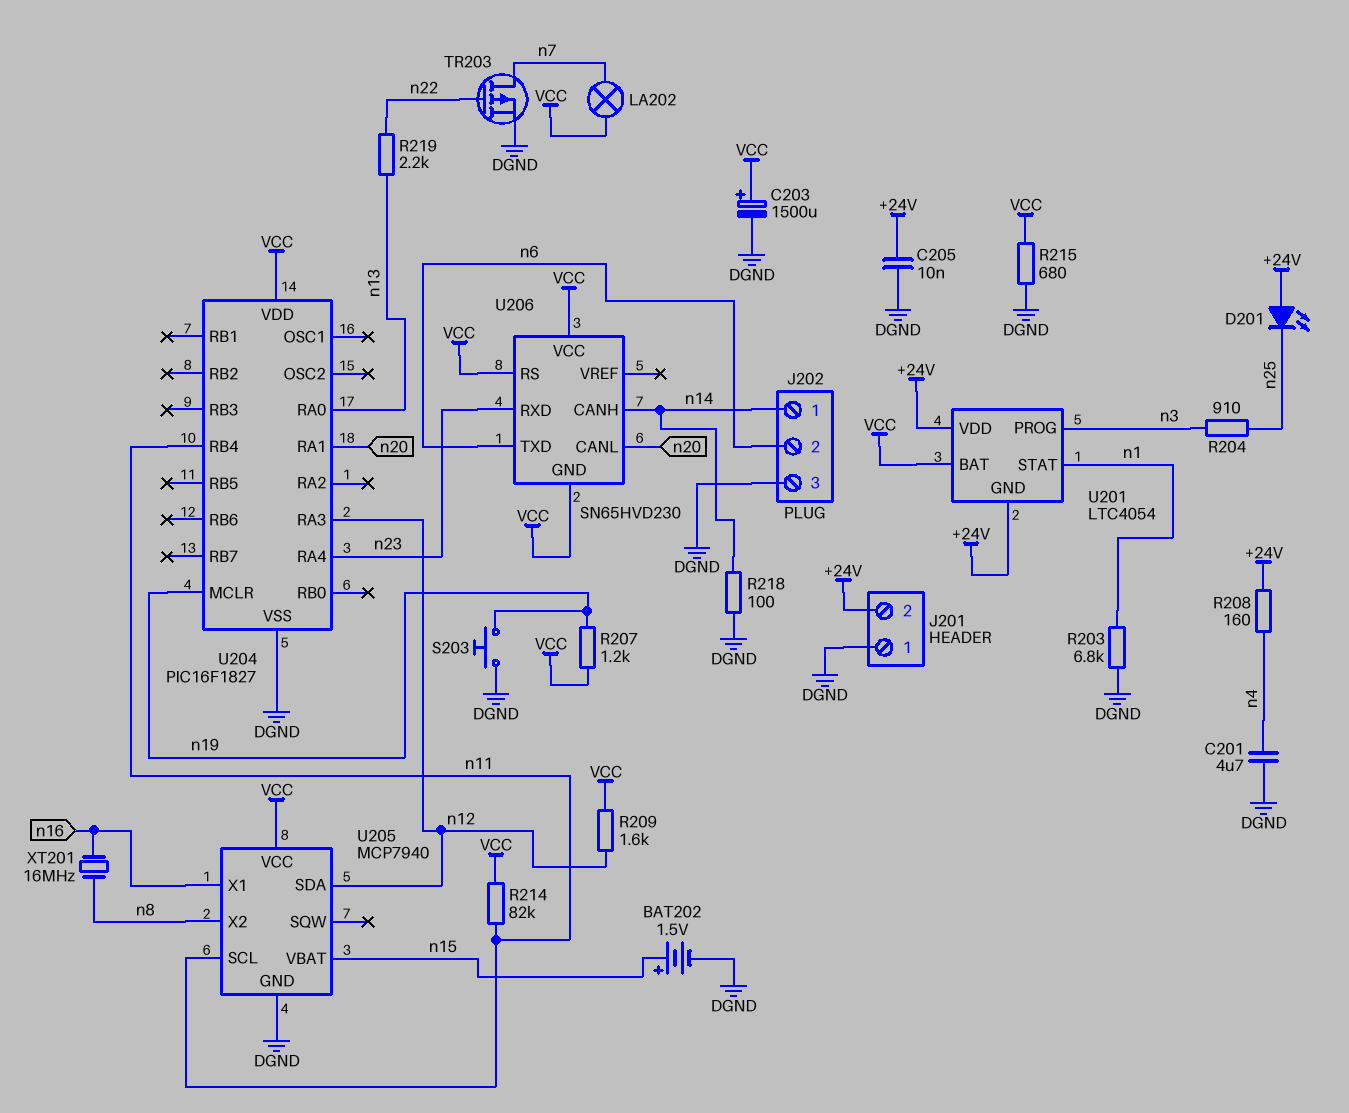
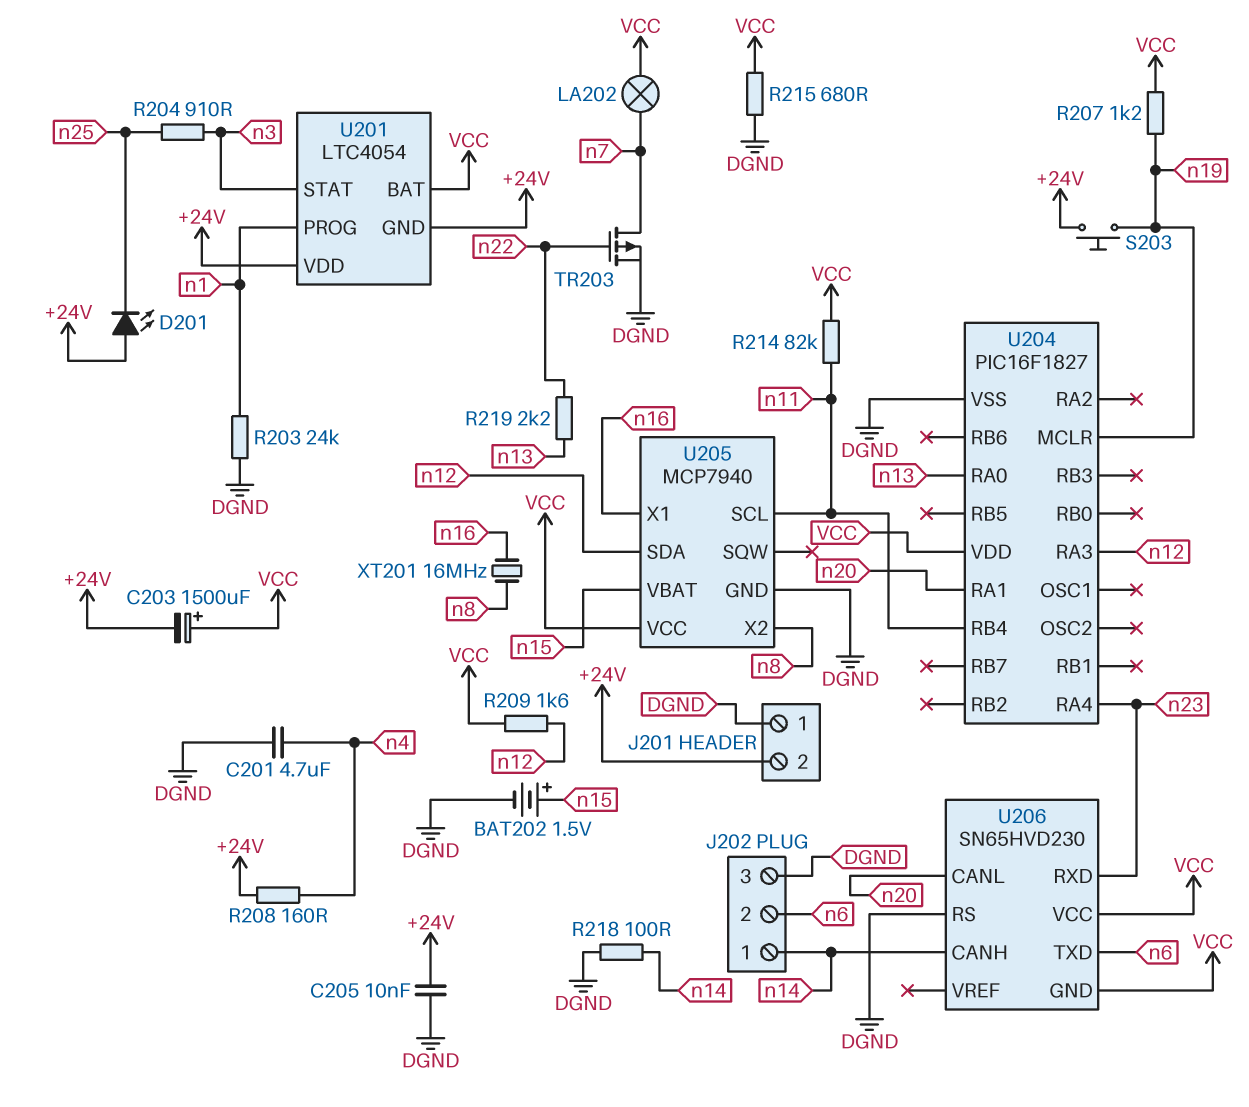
C203: 1500uF (plus VCC, minus DGND) -> 1500uF (plus VCC, minus +24V)
R203: 6.8k (DGND, n1) -> 24k (DGND, n1)
S203: button (DGND, n19) -> button (+24V, n19)
U201 pin PROG: n3 -> n1
U201 pin STAT: n1 -> n3
U206 pin RS: VCC -> DGND

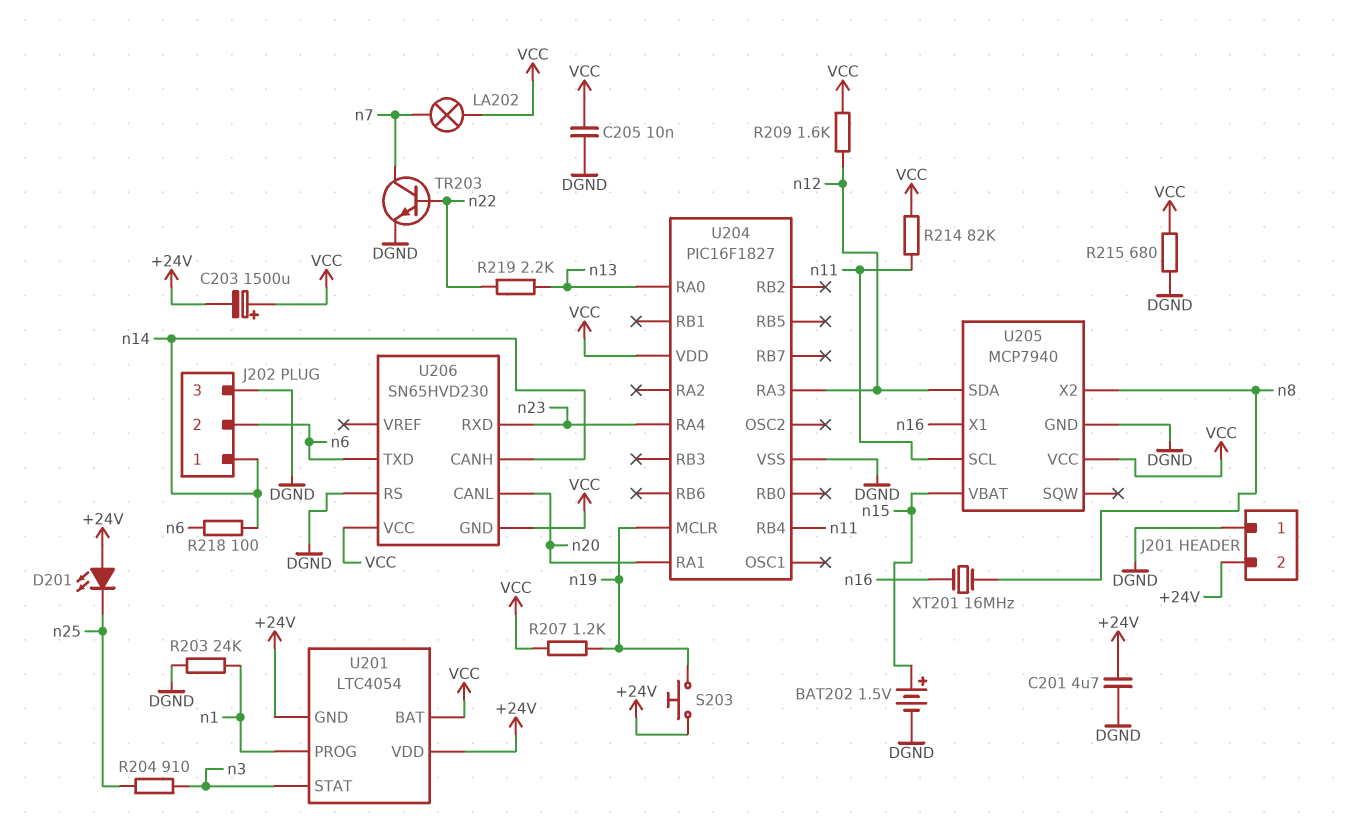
C201: 4.7uF (DGND, n4) -> 4.7uF (+24V, DGND)
C205: 10nF (+24V, DGND) -> 10nF (DGND, VCC)
R208: 160 (+24V, n4) -> none
R218: 100 (DGND, n14) -> 100 (n6, n14)
TR203: PMOS (G n22, D n7, S DGND) -> NPN (B n22, C n7, E DGND)

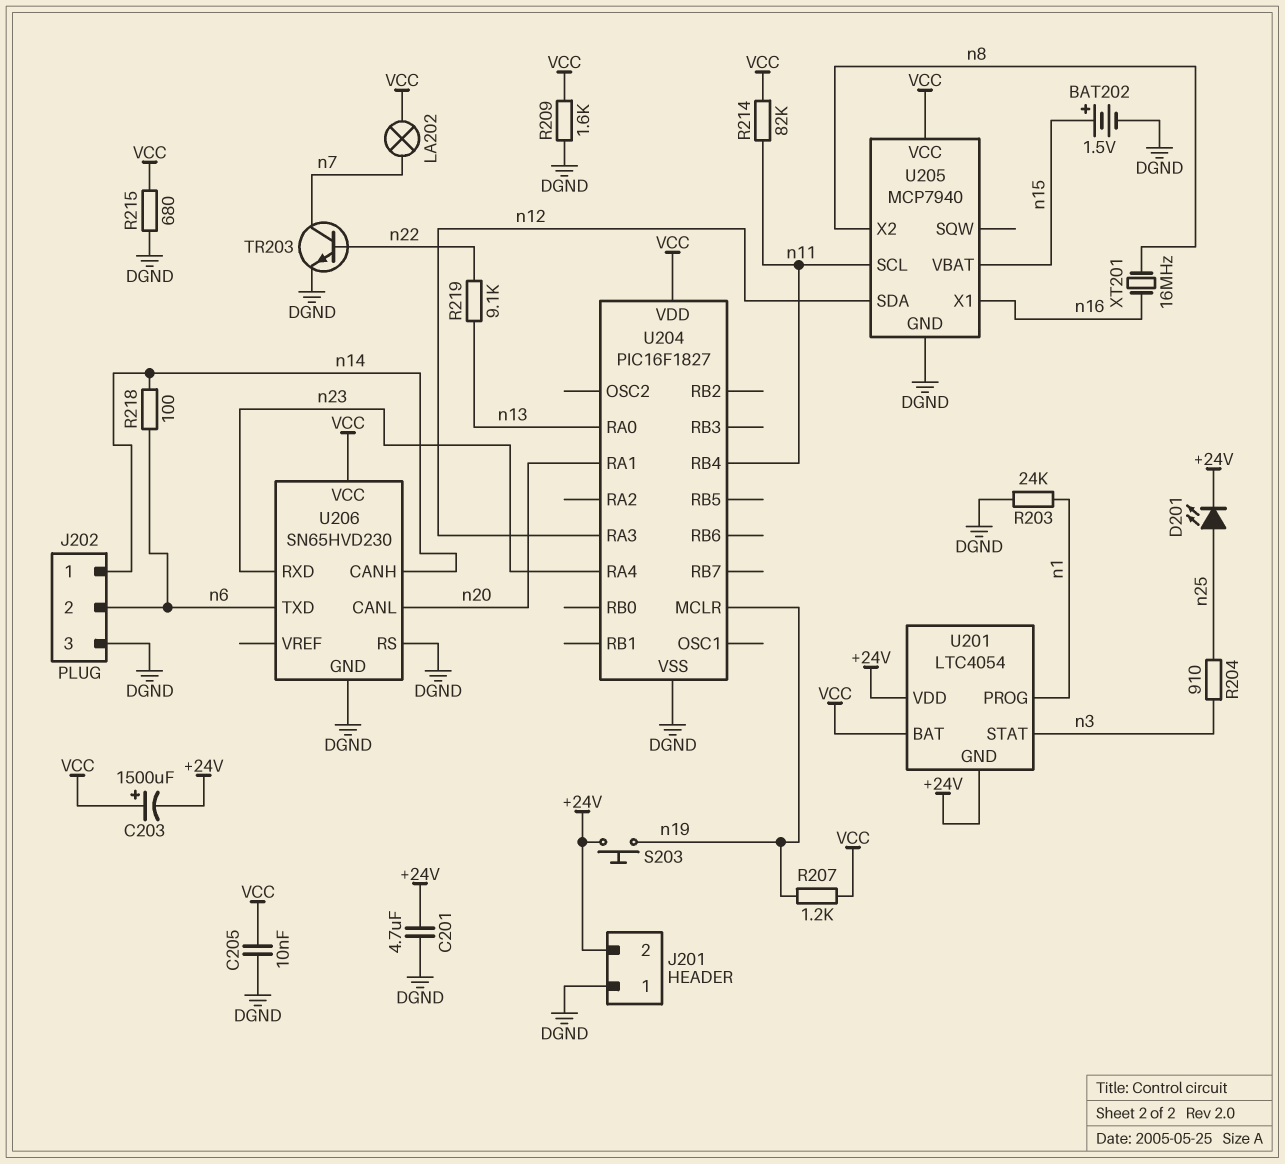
D201: LED (A +24V, K n25) -> LED (A n25, K +24V)
R209: 1.6k (VCC, n12) -> 1.6k (DGND, VCC)
R219: 2.2k (n13, n22) -> 9.1k (n13, n22)
U206 pin GND: VCC -> DGND

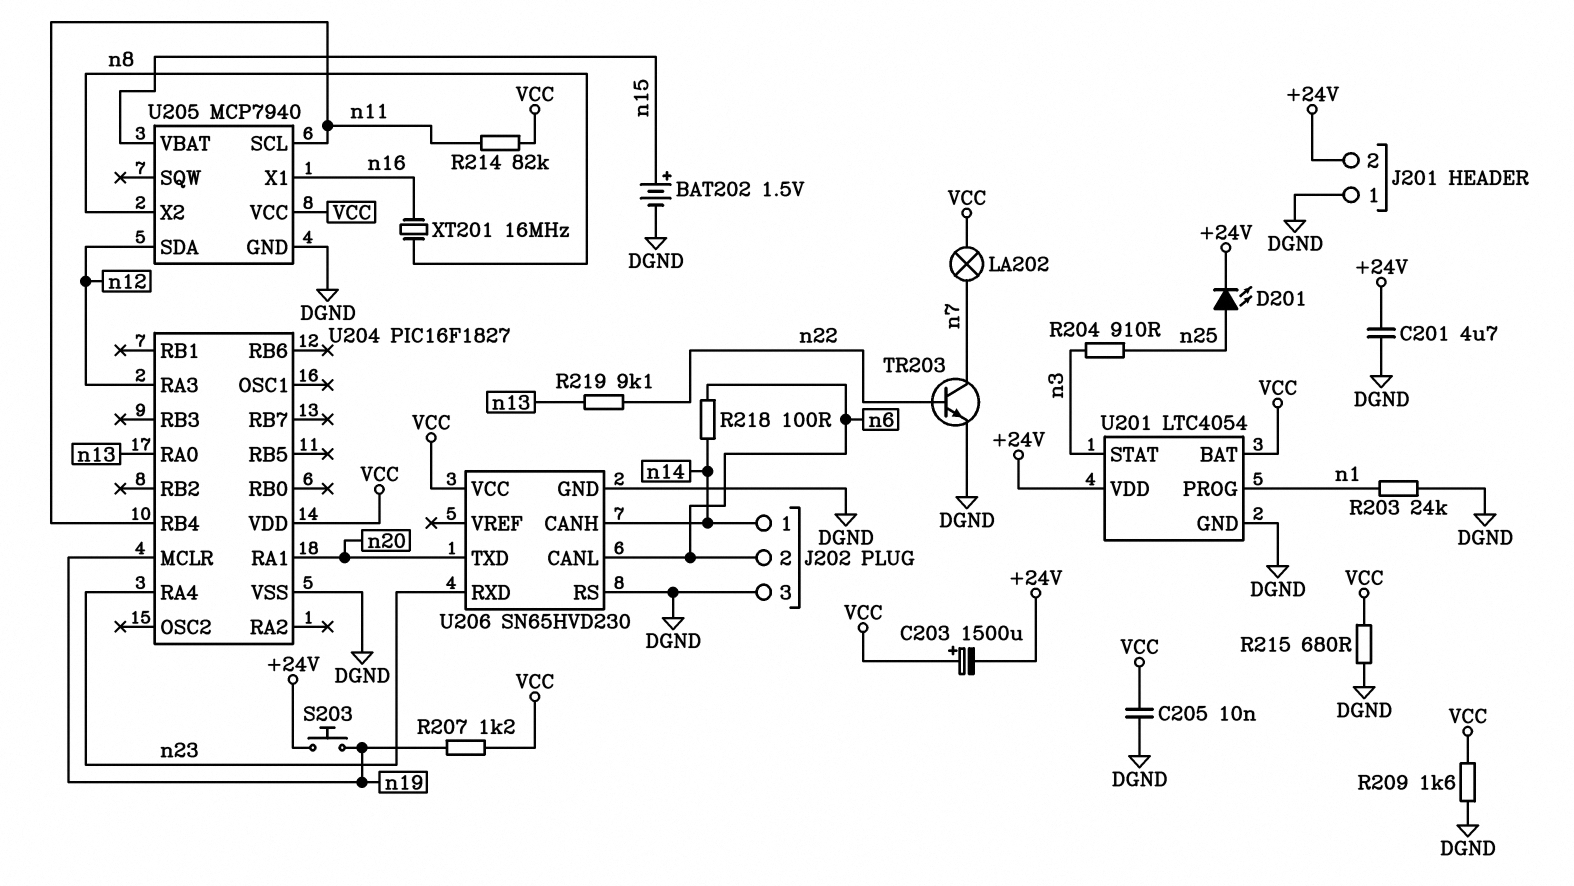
U201 pin GND: +24V -> DGND
U206 pin CANL: n20 -> n6
U206 pin TXD: n6 -> n20

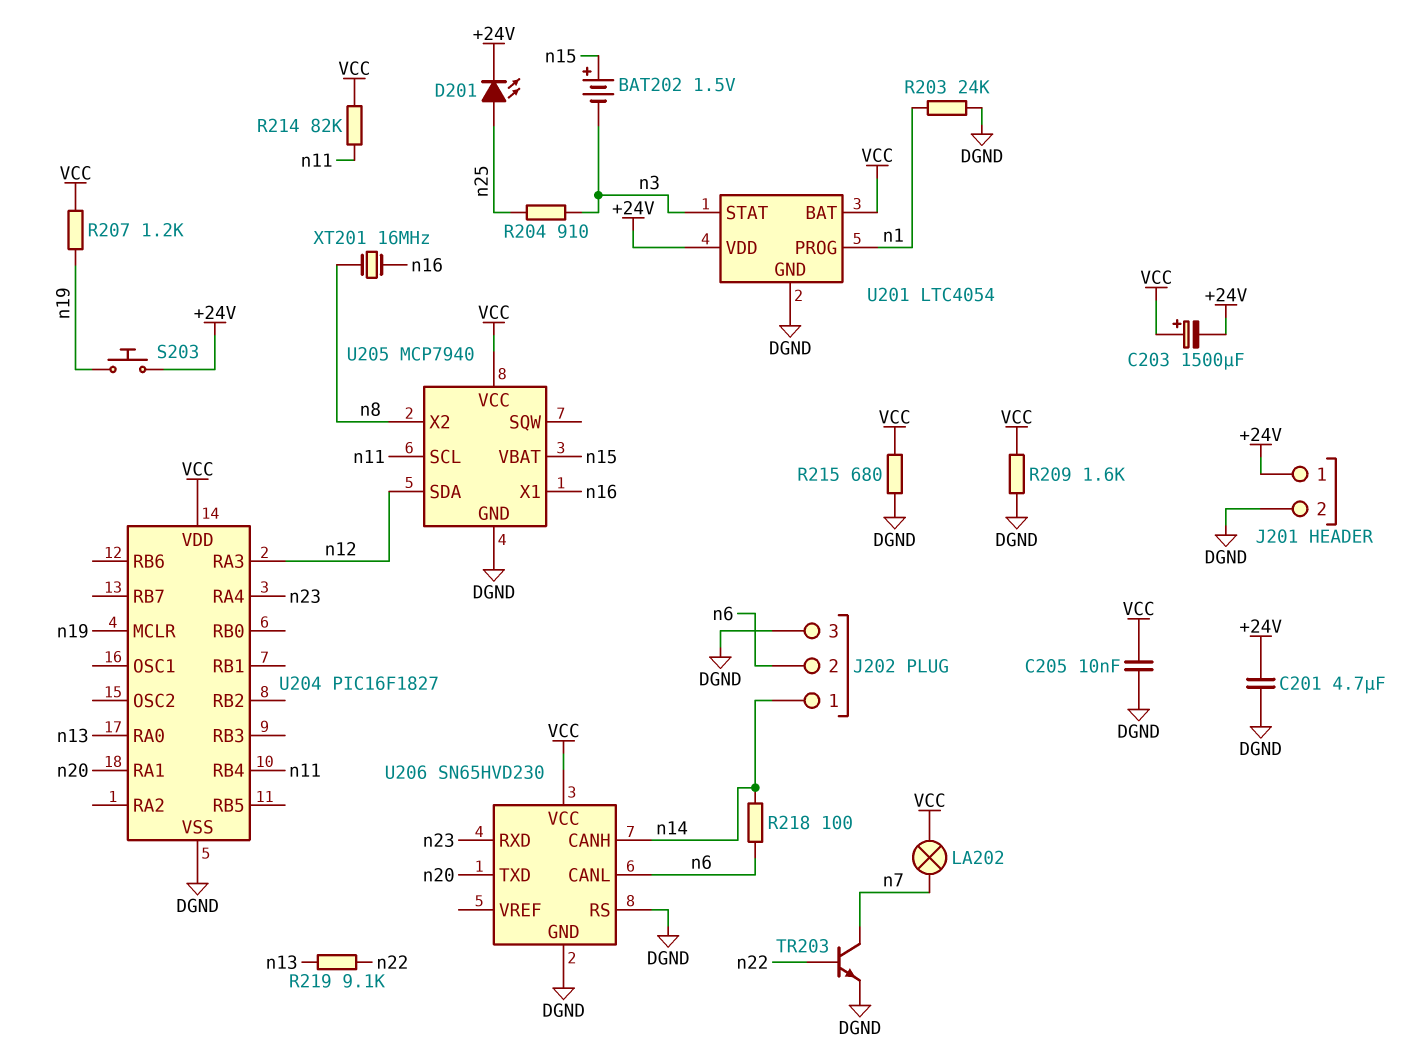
BAT202: 1.5V (plus n15, minus DGND) -> 1.5V (plus n15, minus n3)
J201 pin 1: DGND -> +24V
J201 pin 2: +24V -> DGND

